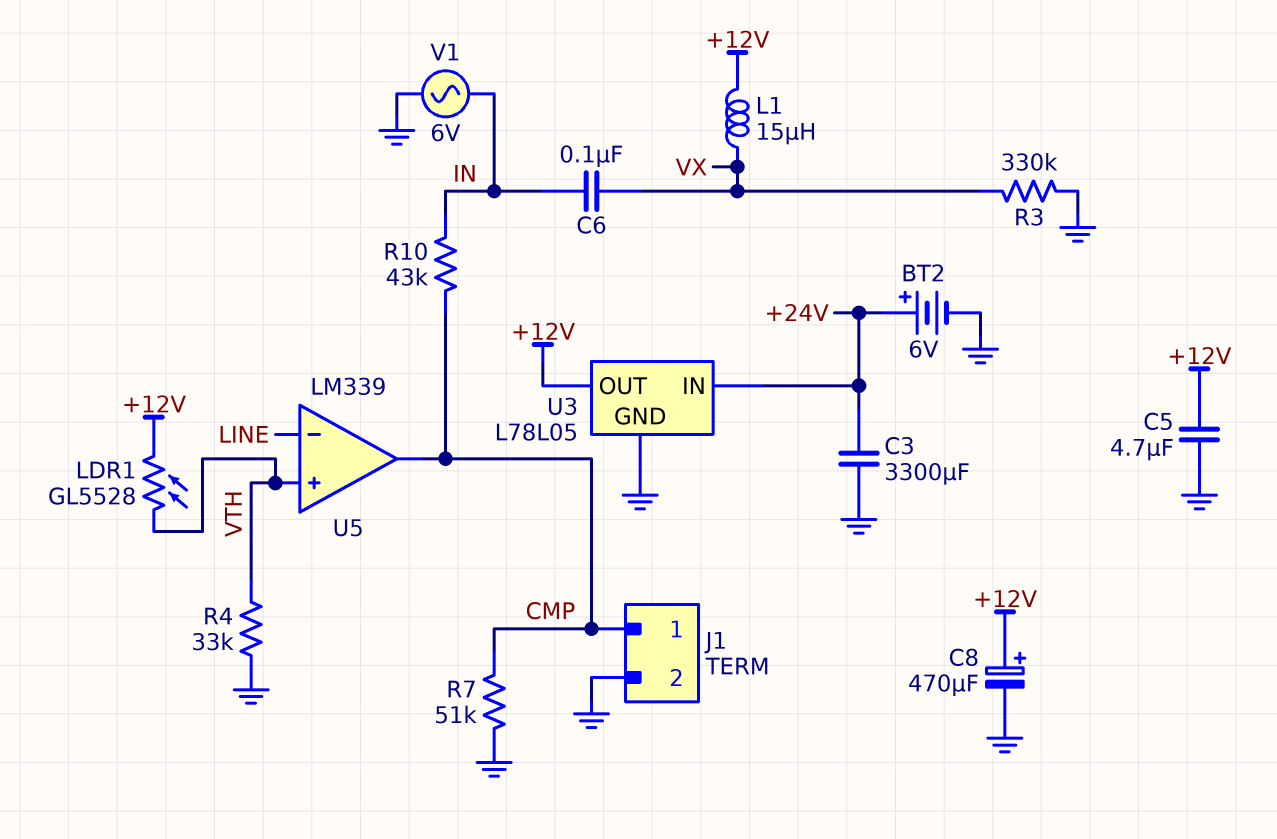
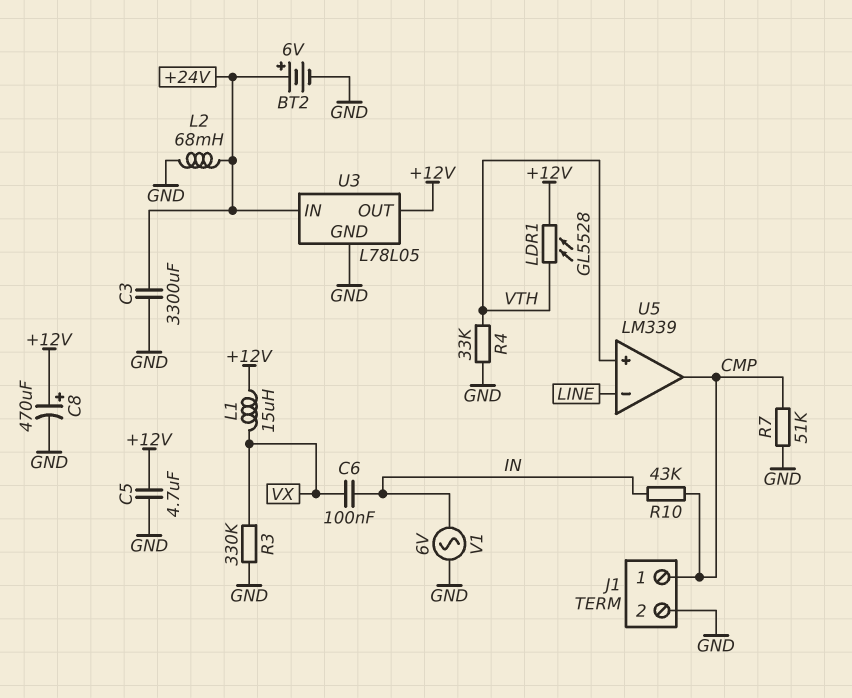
L2: none -> 68mH (+24V, GND)

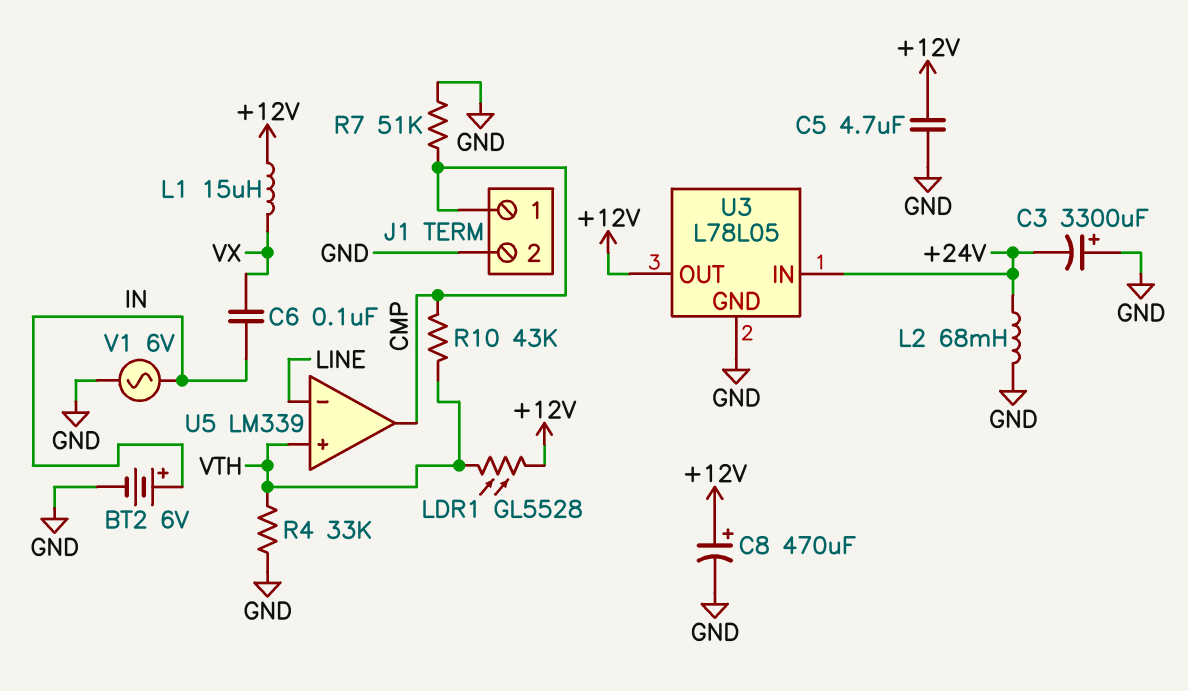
BT2: 6V (plus +24V, minus GND) -> 6V (plus IN, minus GND)
C3: 3300uF (+24V, GND) -> 3300uF (plus GND, minus +24V)
R3: 330k (GND, VX) -> none
R10: 43k (CMP, IN) -> 43k (CMP, VTH)

